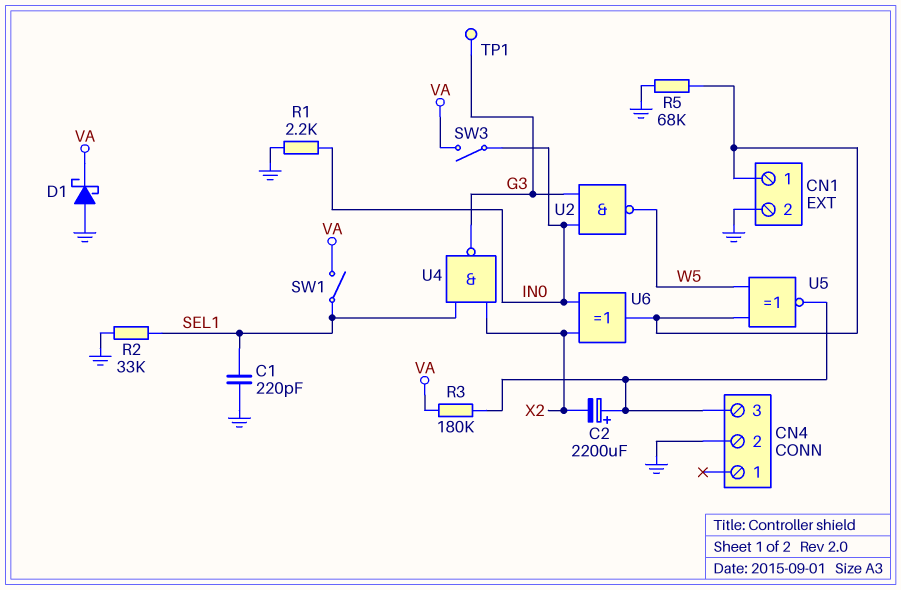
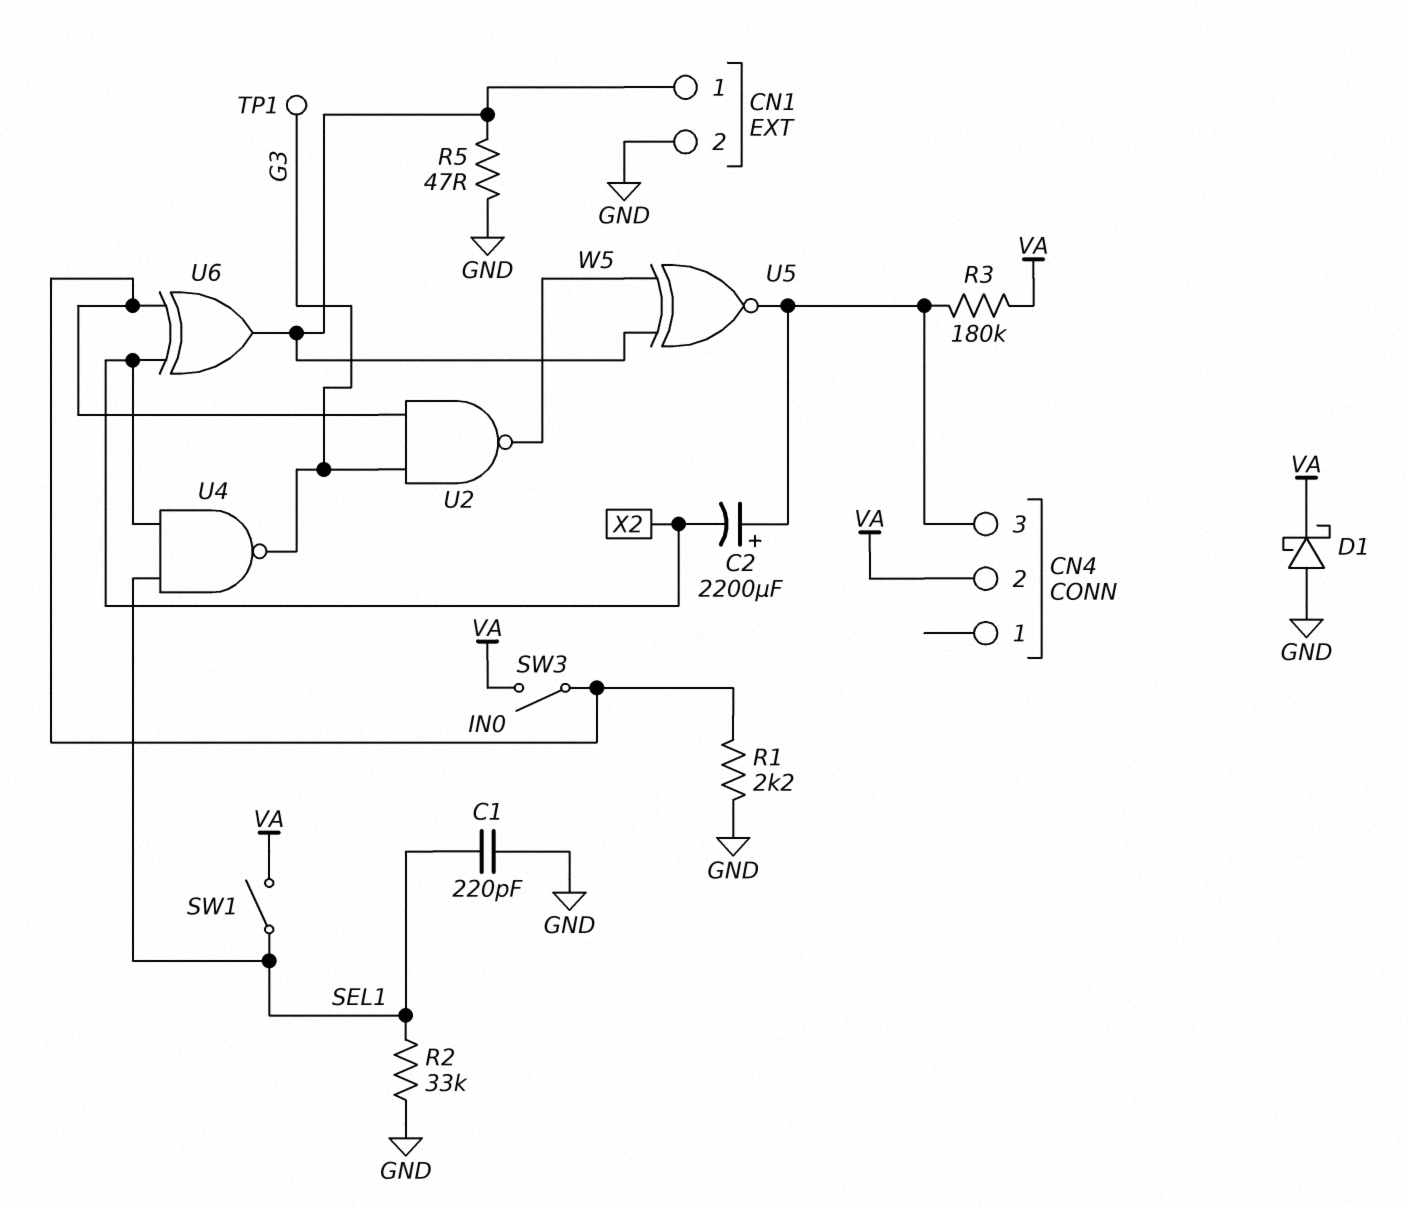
CN4 pin 2: GND -> VA
R5: 68k (CN1/1, GND) -> 47 (CN1/1, GND)

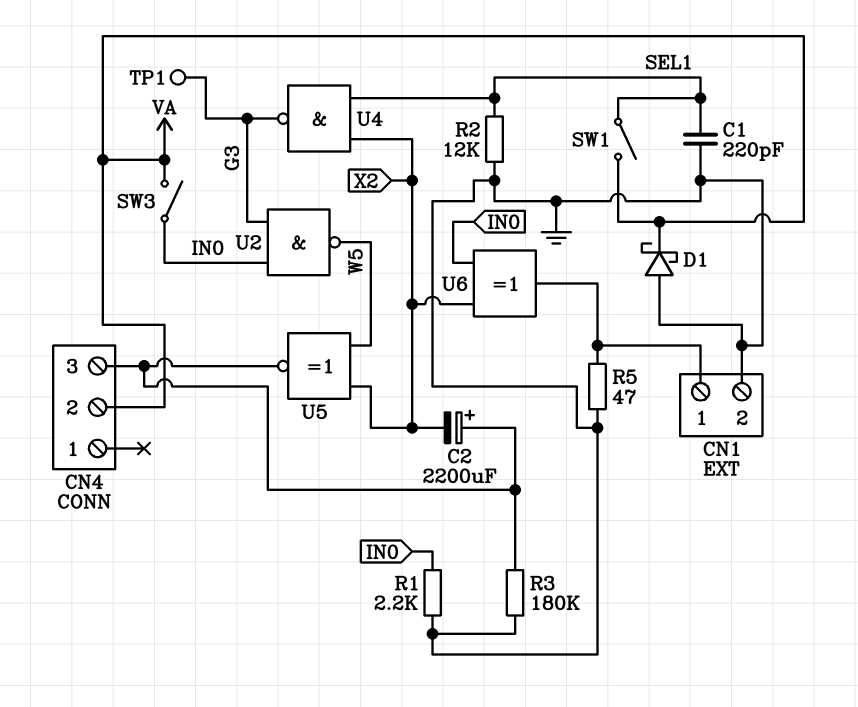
R2: 33k (GND, SEL1) -> 12k (GND, SEL1)
R3: 180k (CN4/3, VA) -> 180k (CN4/3, GND)
U5: XNOR (in CN1/1, in W5, out CN4/3) -> XNOR (in W5, in X2, out CN4/3)

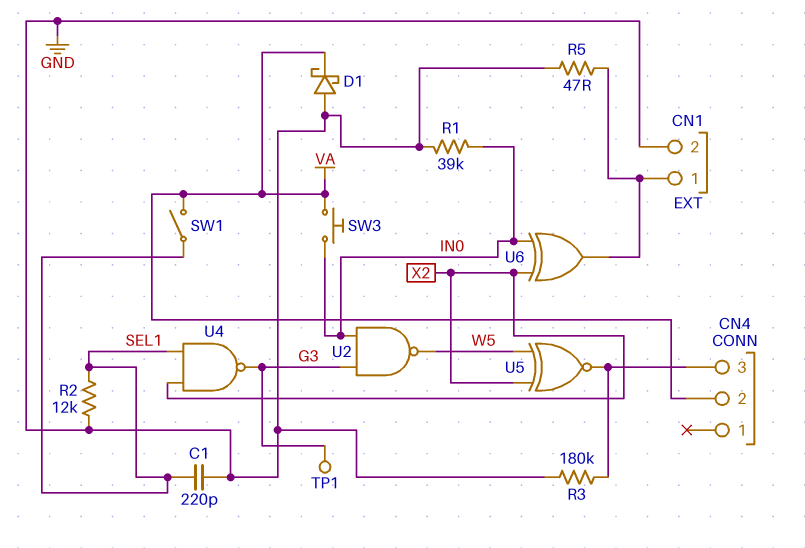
C2: 2200uF (plus CN4/3, minus X2) -> none
R1: 2.2k (GND, IN0) -> 39k (GND, IN0)
SW3: switch (IN0, VA) -> button (IN0, VA)

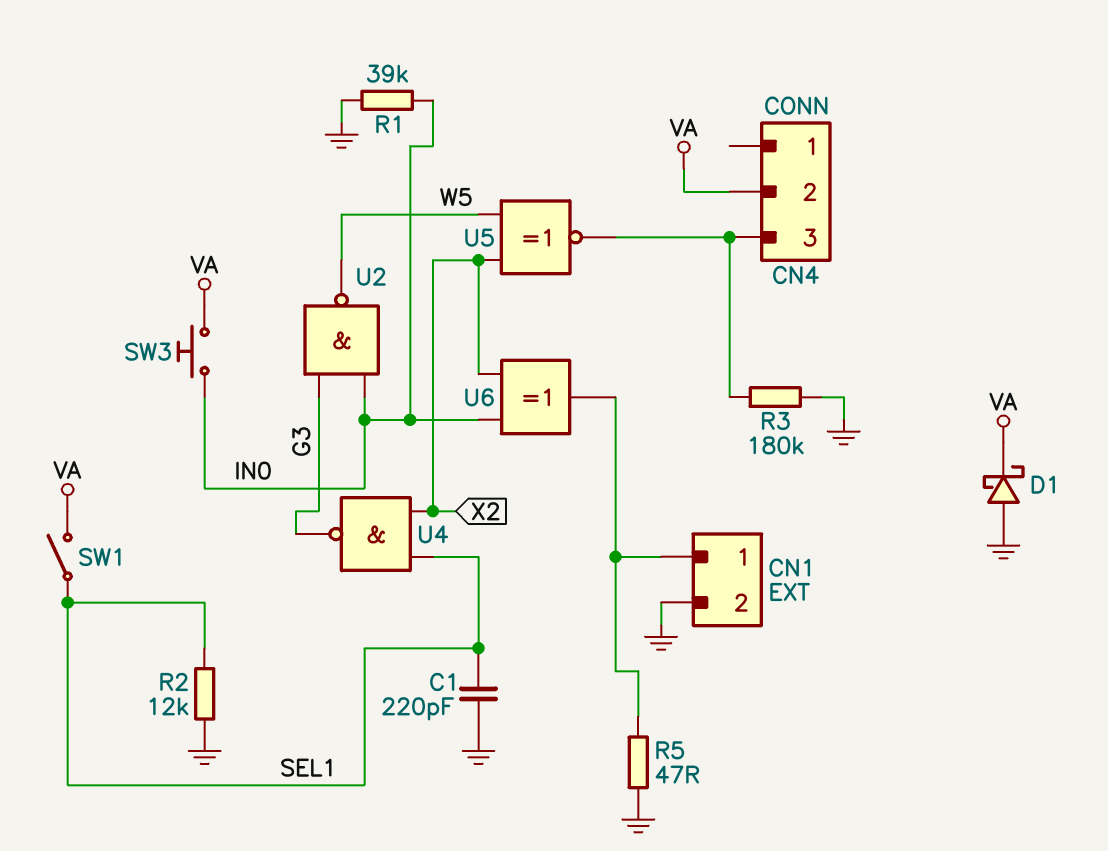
TP1: test point (G3) -> none

